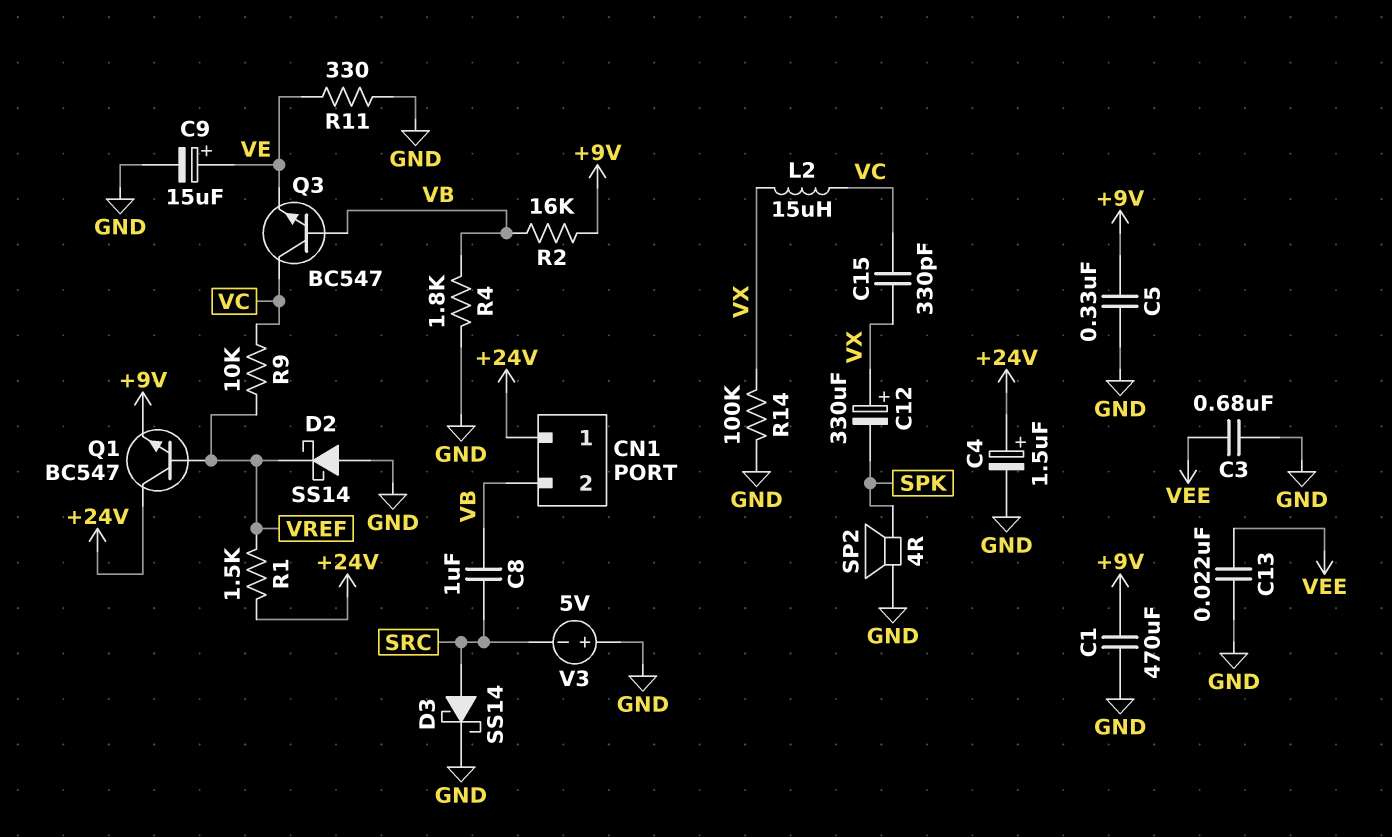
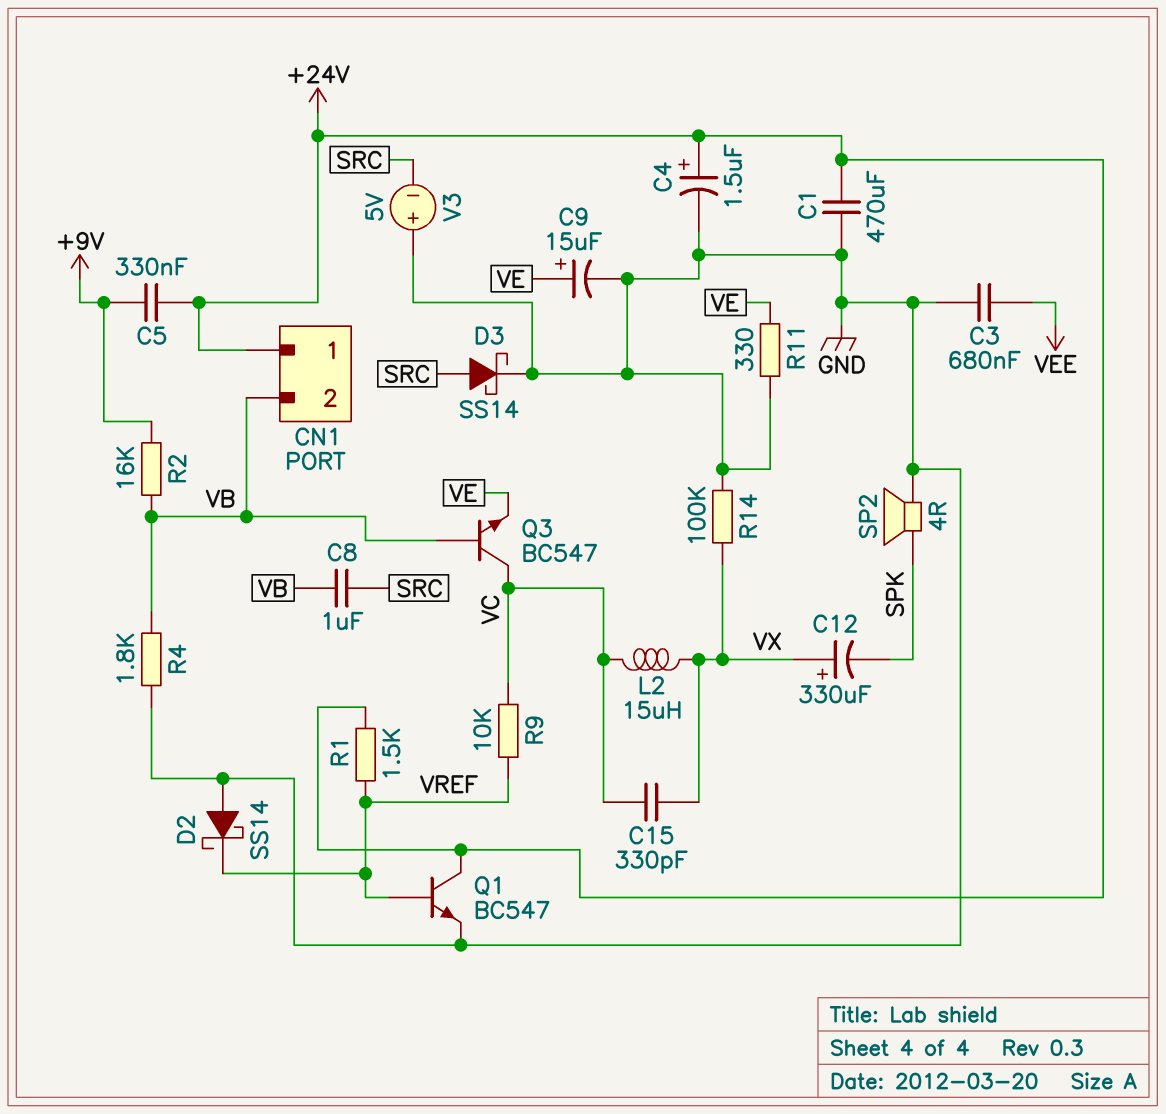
C1: 470uF (+9V, GND) -> 470uF (+24V, GND)
C5: 330nF (+9V, GND) -> 330nF (+9V, +24V)
C13: 22nF (GND, VEE) -> none
Q1: NPN BC547 (B VREF, C +24V, E +9V) -> NPN BC547 (B VREF, C +24V, E GND)

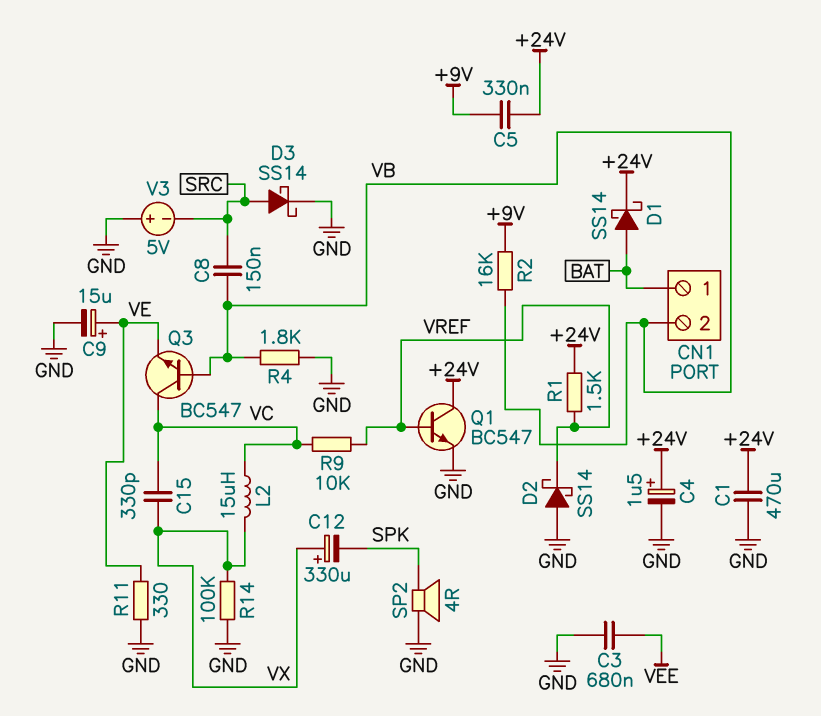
C8: 1uF (SRC, VB) -> 150nF (SRC, VB)
CN1 pin 1: +24V -> BAT
D1: none -> schottky SS14 (A BAT, K +24V)

